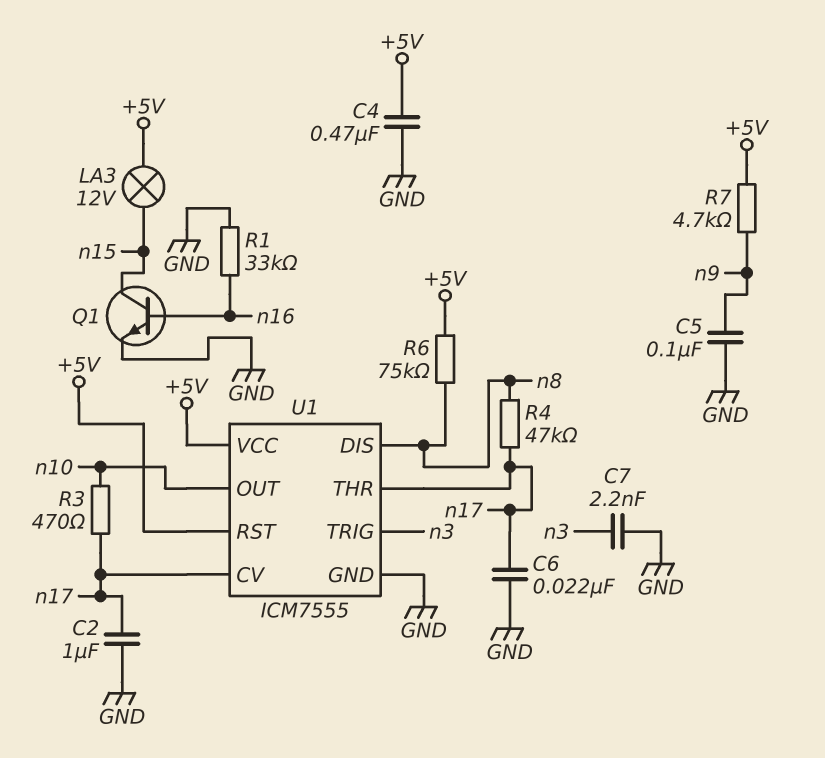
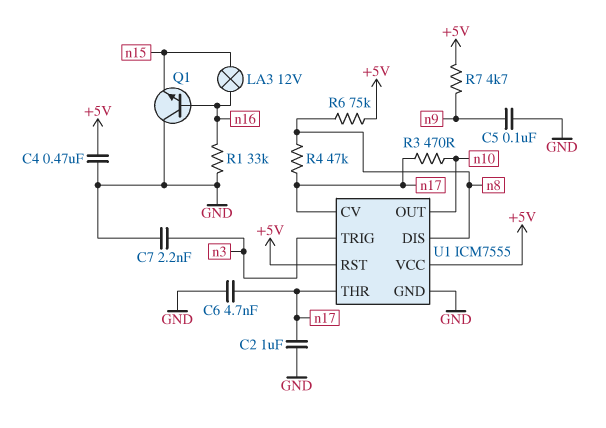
C6: 22nF (GND, n17) -> 4.7nF (GND, n17)
LA3: lamp 12V (+5V, n15) -> lamp 12V (n15, n16)
Q1: NPN (B n16, C n15, E GND) -> NPN (B n16, C GND, E n15)

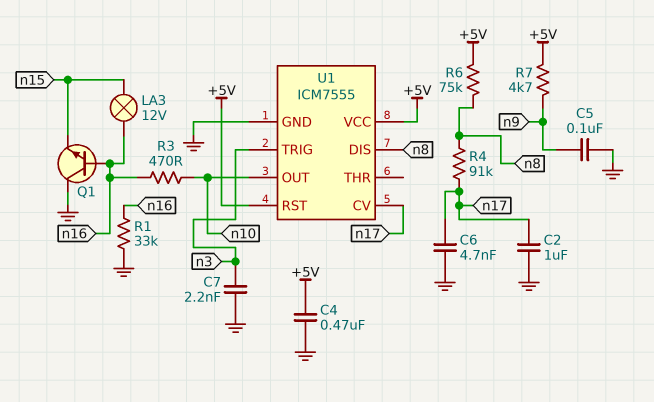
R3: 470 (n10, n17) -> 470 (n10, n16)
R4: 47k (n8, n17) -> 91k (n8, n17)
U1 pin THR: n17 -> none

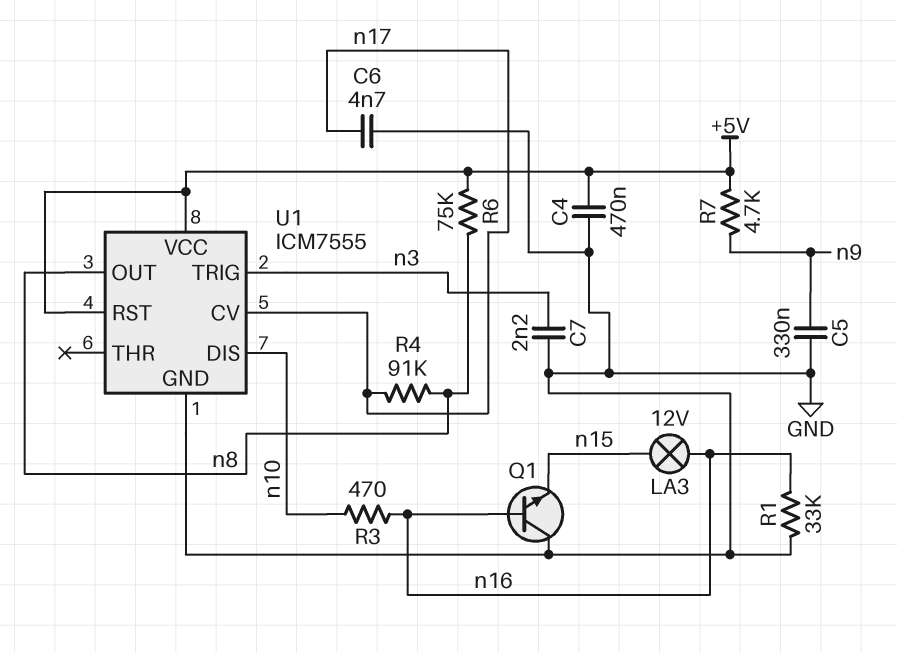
C2: 1uF (GND, n17) -> none
C5: 100nF (GND, n9) -> 330nF (GND, n9)
U1 pin DIS: n8 -> n10
U1 pin OUT: n10 -> n8

